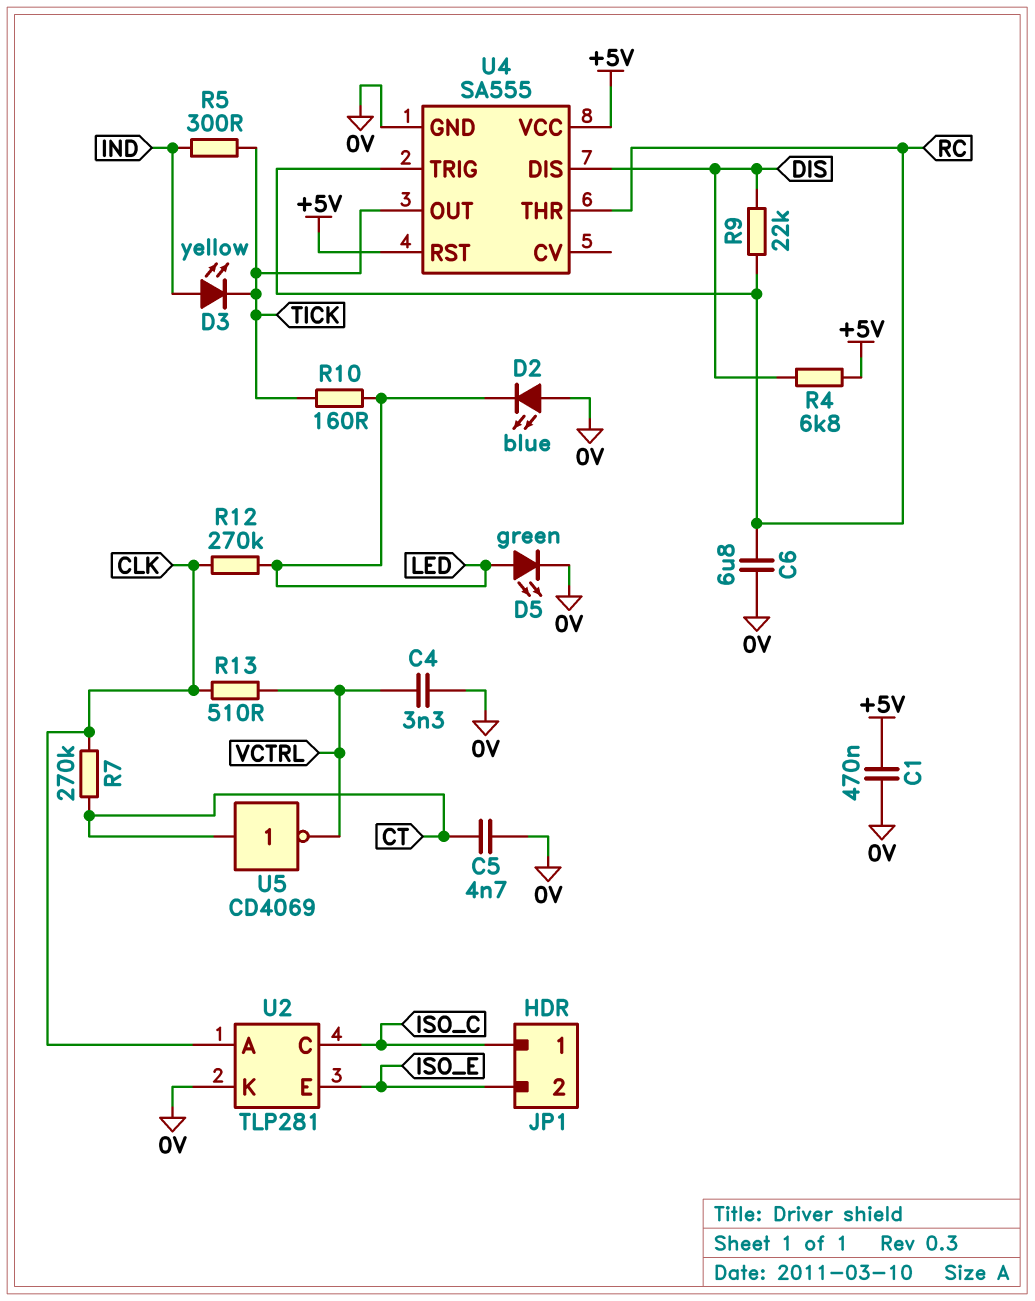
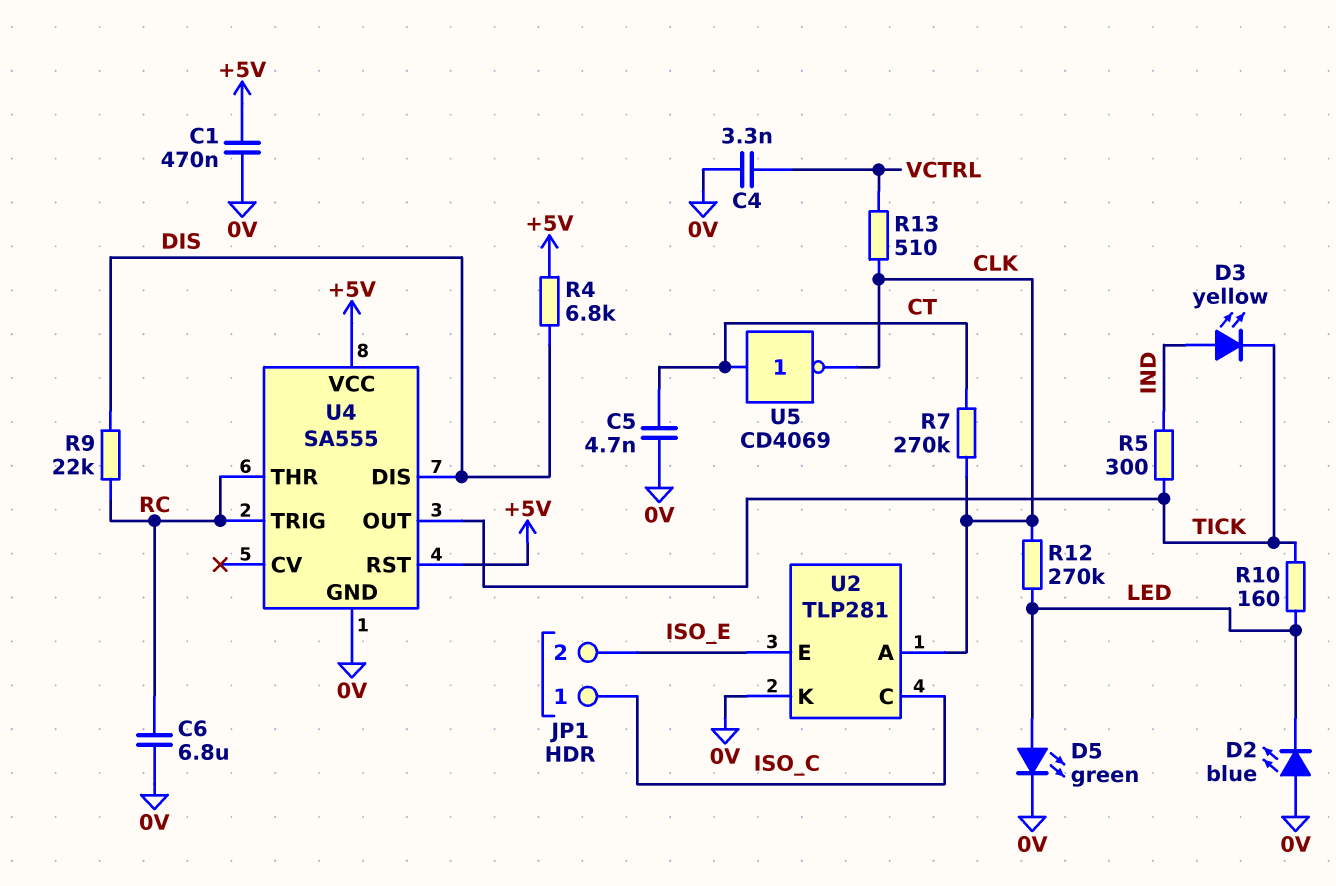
U5: NOT CD4069 (in CT, out VCTRL) -> NOT CD4069 (in CT, out CLK)

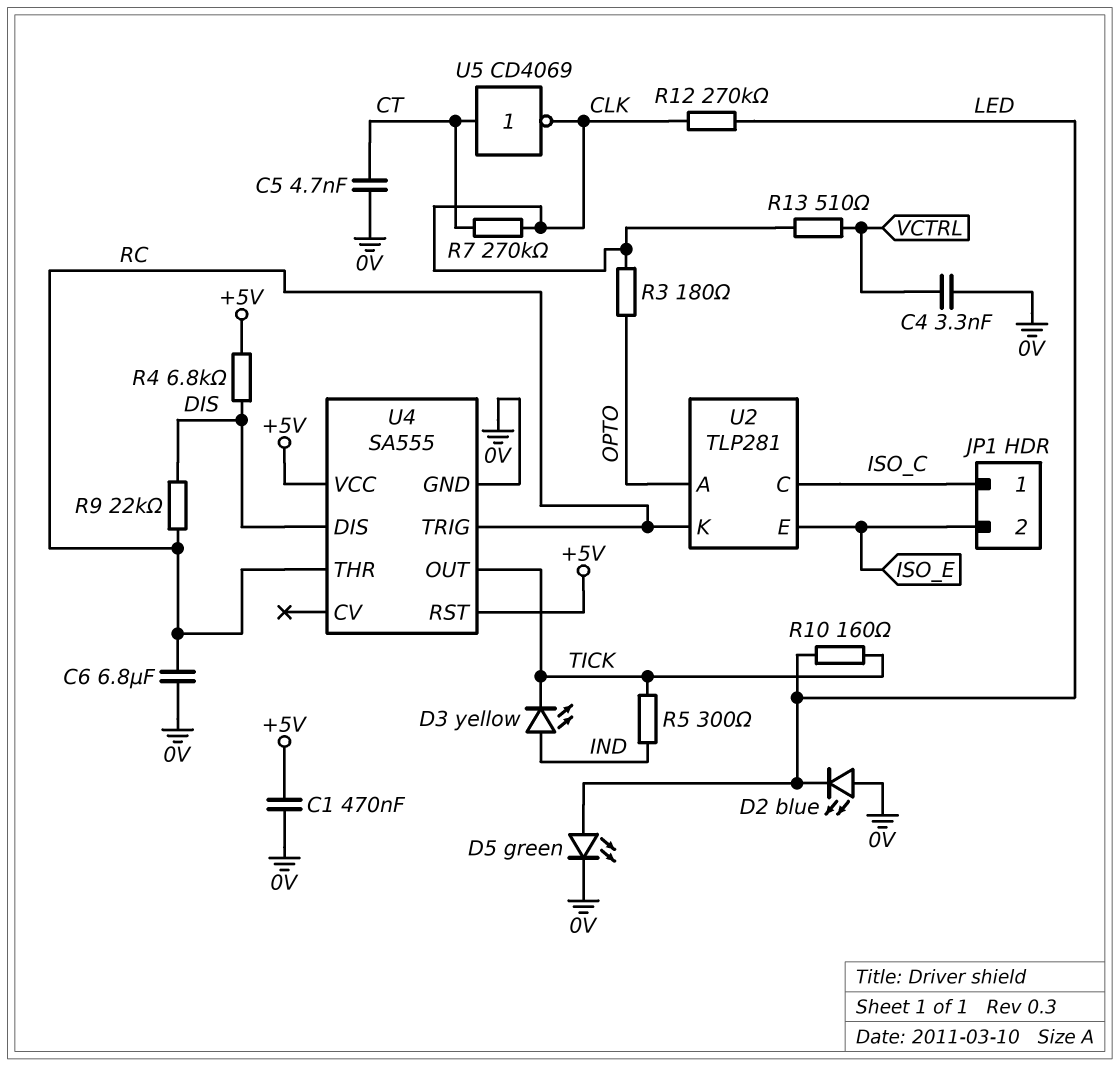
R3: none -> 180 (CLK, OPTO)
U2 pin A: CLK -> OPTO
U2 pin K: 0V -> RC

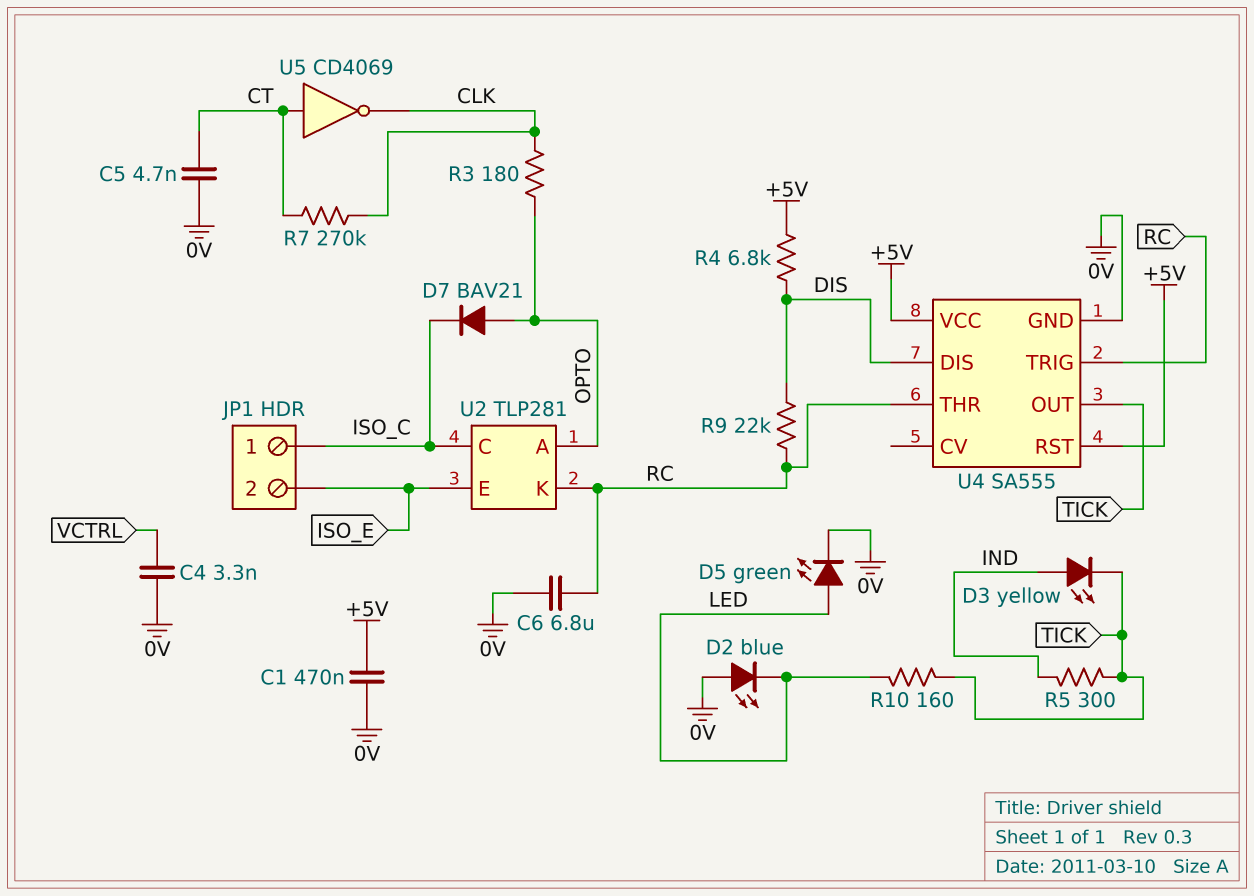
D7: none -> diode BAV21 (A OPTO, K ISO_C)
R12: 270k (CLK, LED) -> none
R13: 510 (CLK, VCTRL) -> none

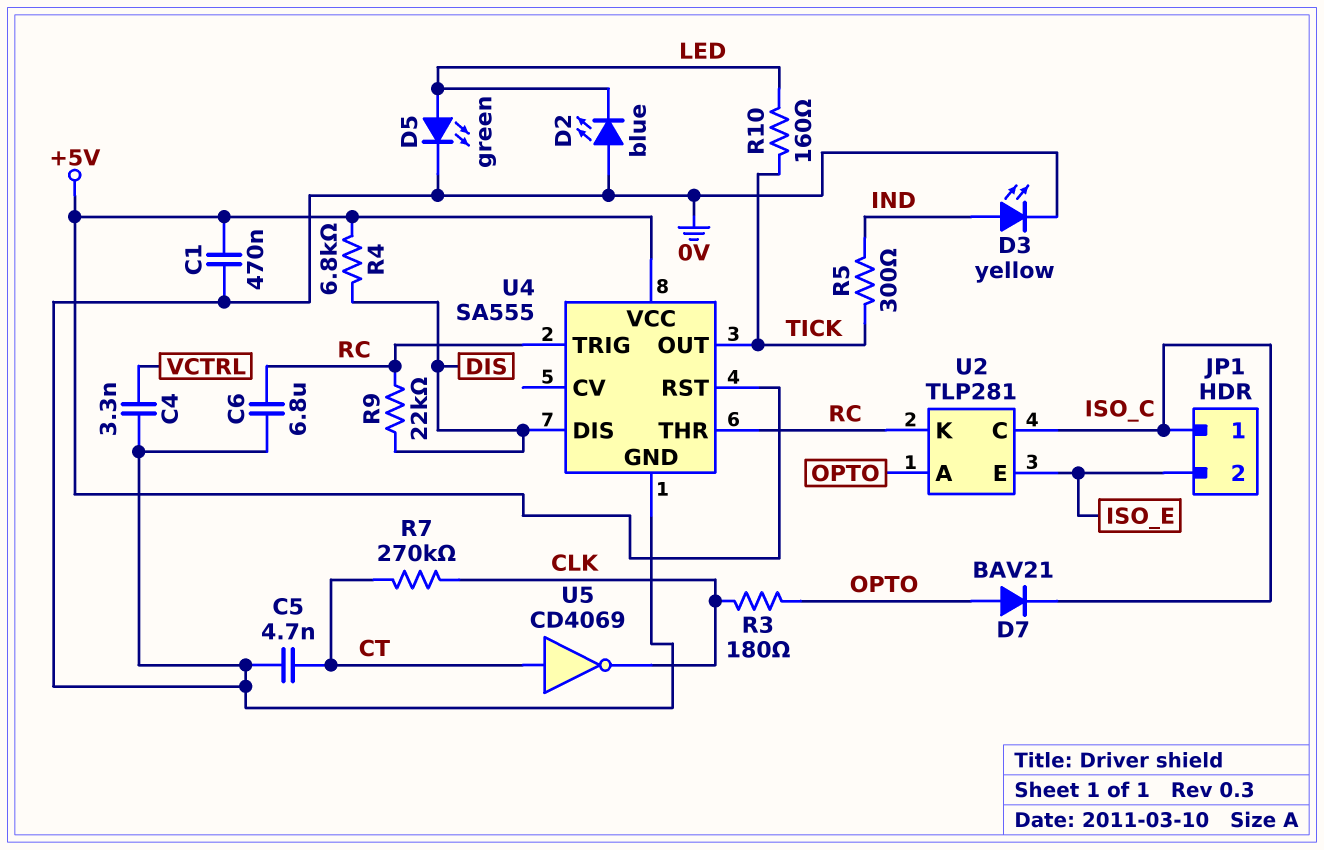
D3: LED yellow (A IND, K TICK) -> LED yellow (A IND, K 0V)

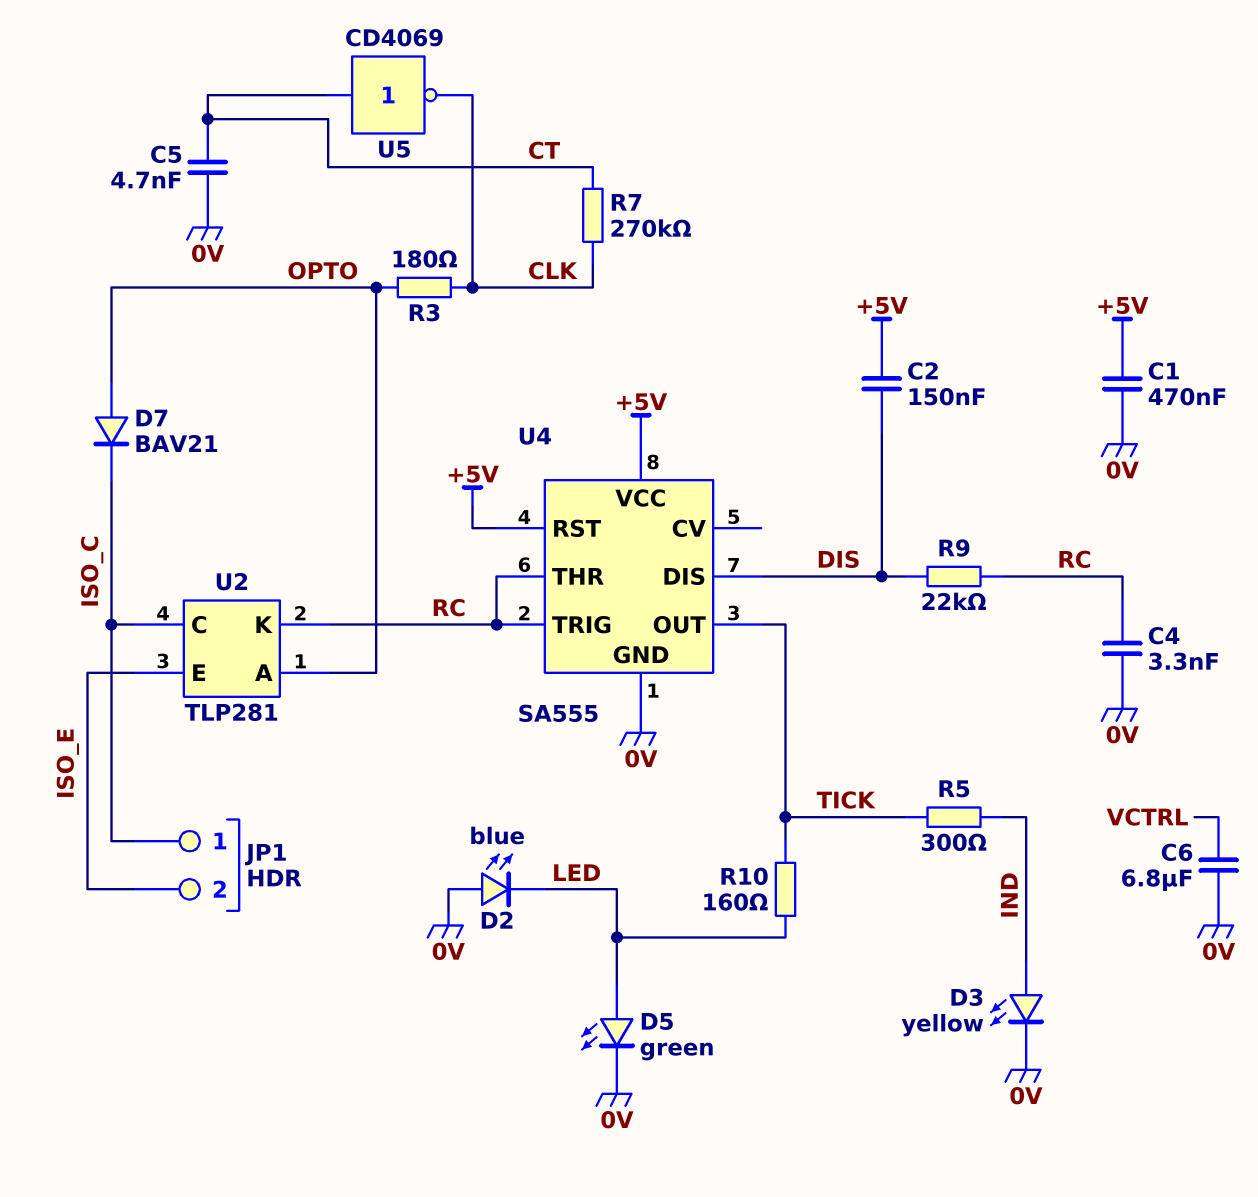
C2: none -> 150nF (+5V, DIS)
C4: 3.3nF (0V, VCTRL) -> 3.3nF (0V, RC)
C6: 6.8uF (0V, RC) -> 6.8uF (0V, VCTRL)
R4: 6.8k (+5V, DIS) -> none

